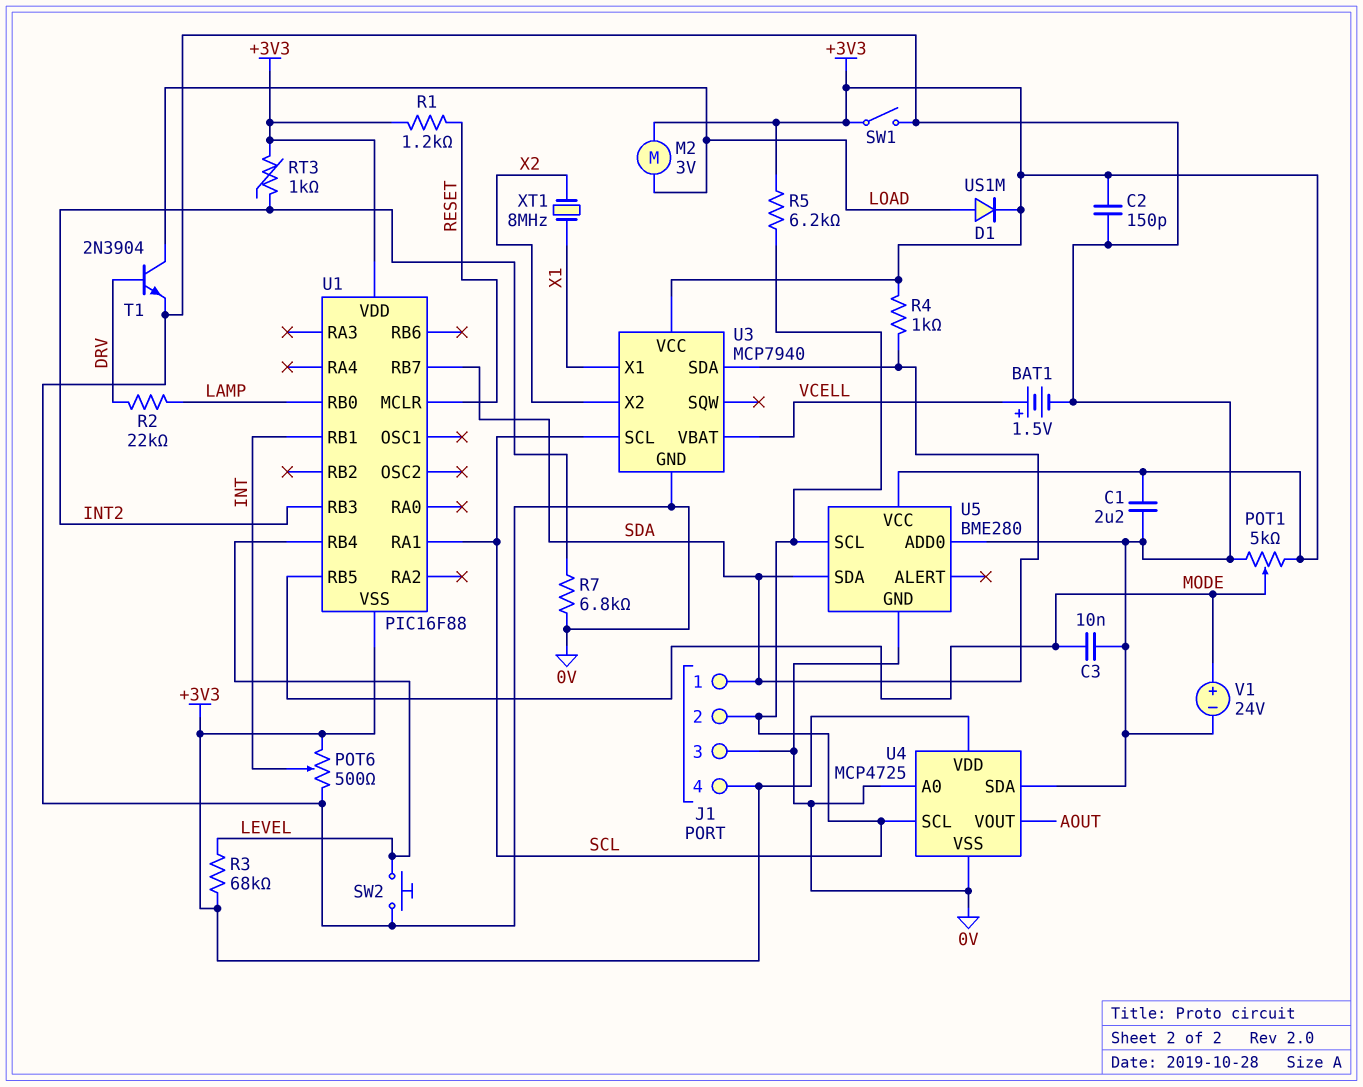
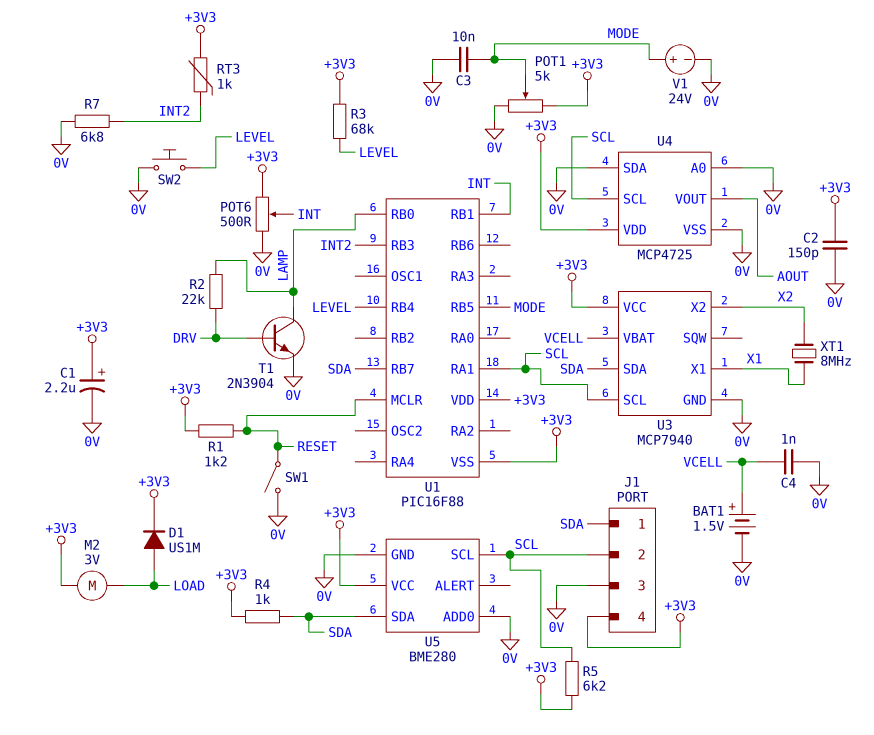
C1: 2.2uF (+3V3, 0V) -> 2.2uF (plus +3V3, minus 0V)
C4: none -> 1nF (0V, VCELL)
SW1: switch (+3V3, 0V) -> switch (0V, RESET)
T1: NPN 2N3904 (B DRV, C LOAD, E 0V) -> NPN 2N3904 (B DRV, C LAMP, E 0V)

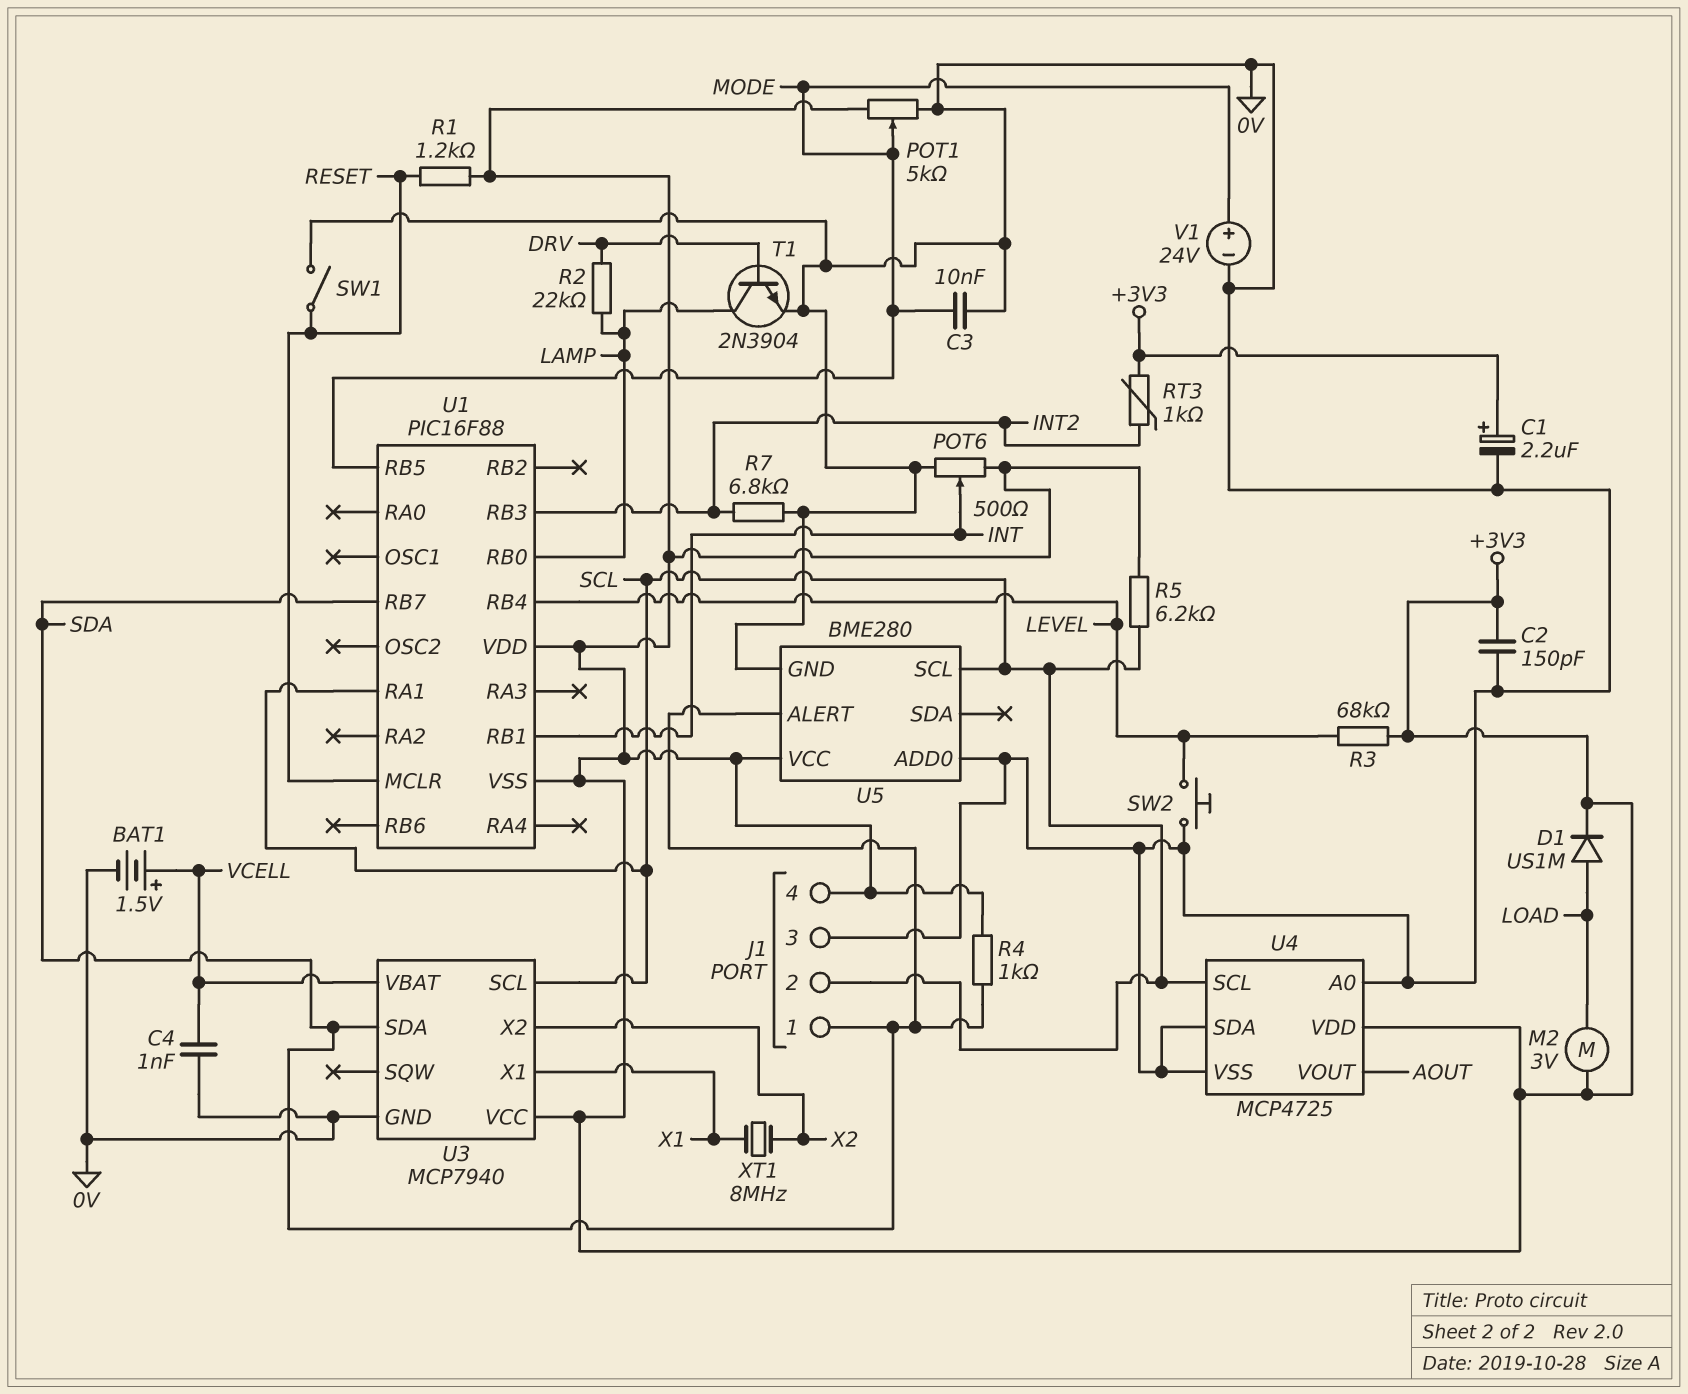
U5 pin ALERT: none -> SDA
U5 pin SDA: SDA -> none

